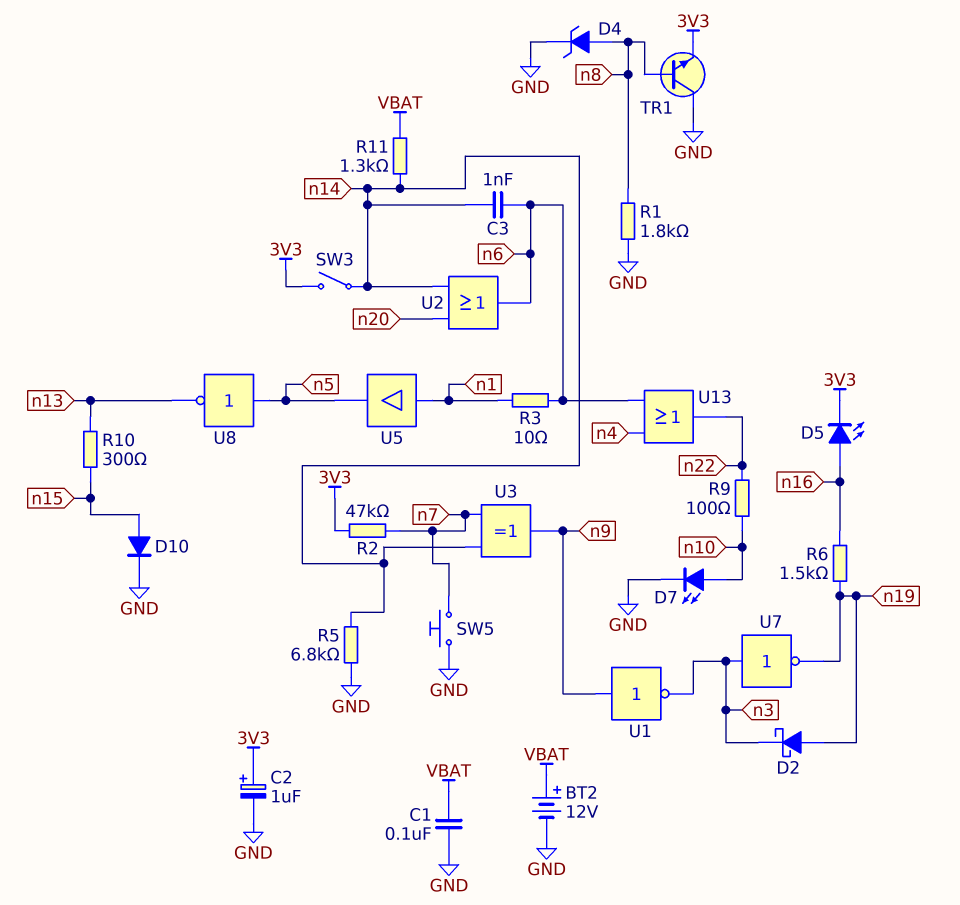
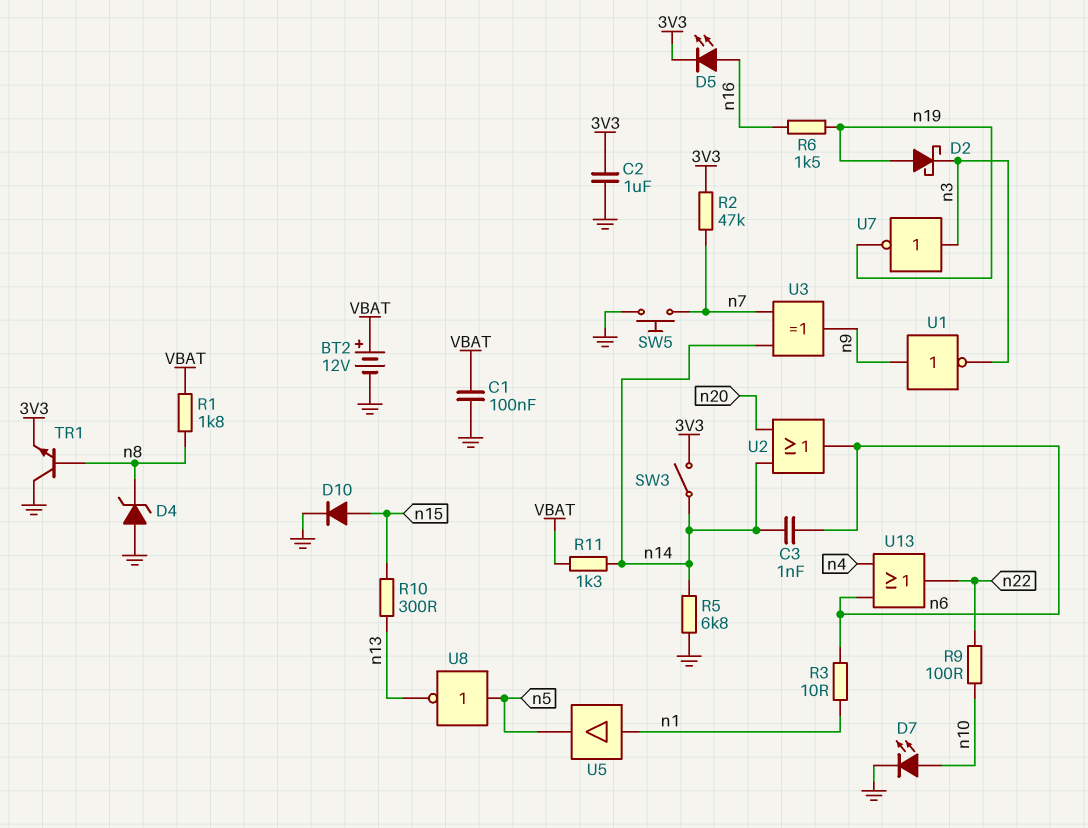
C2: 1uF (plus 3V3, minus GND) -> 1uF (3V3, GND)
D4: zener (A n8, K GND) -> zener (A GND, K n8)
R1: 1.8k (GND, n8) -> 1.8k (VBAT, n8)

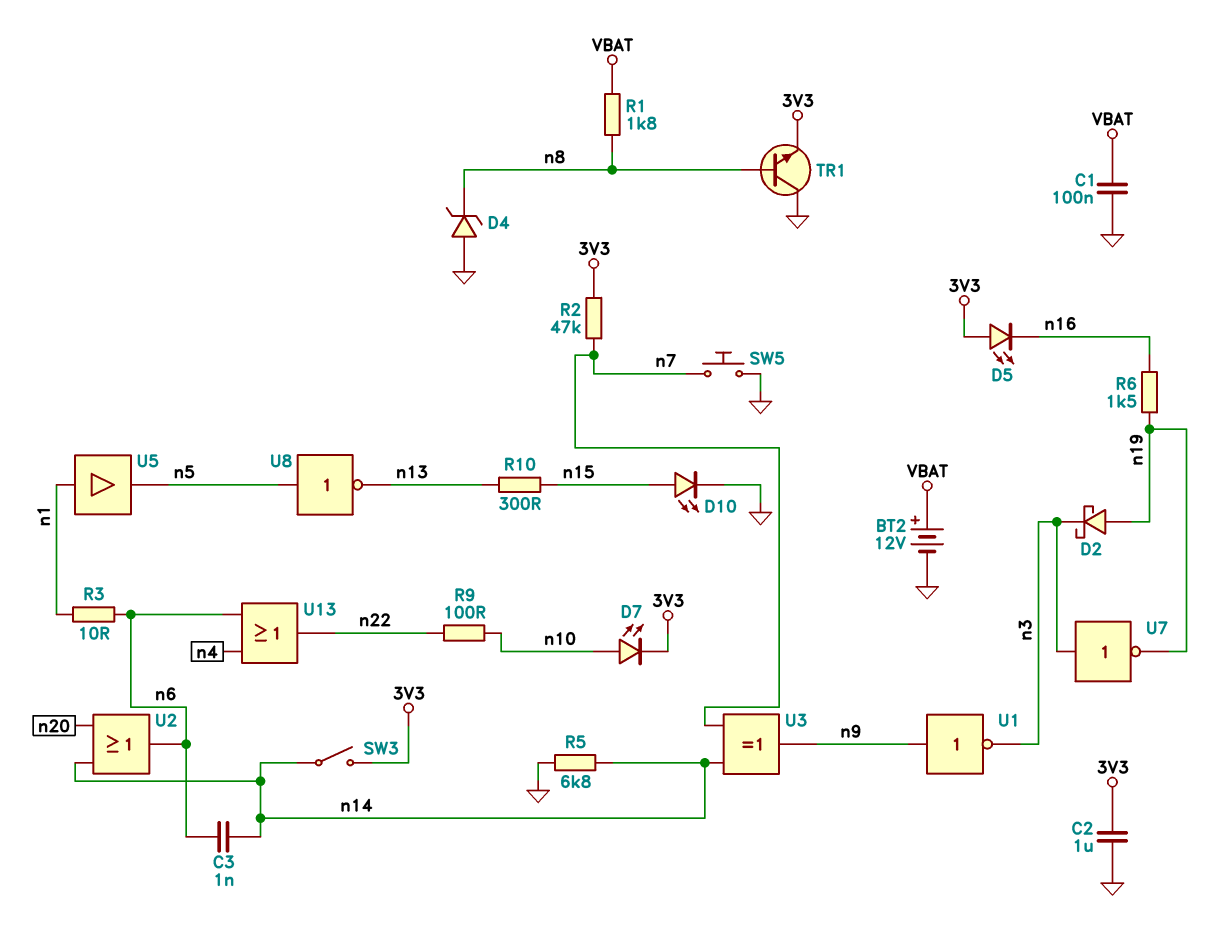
D5: LED (A n16, K 3V3) -> LED (A 3V3, K n16)
D7: LED (A n10, K GND) -> LED (A n10, K 3V3)
D10: diode (A n15, K GND) -> LED (A n15, K GND)
R11: 1.3k (VBAT, n14) -> none

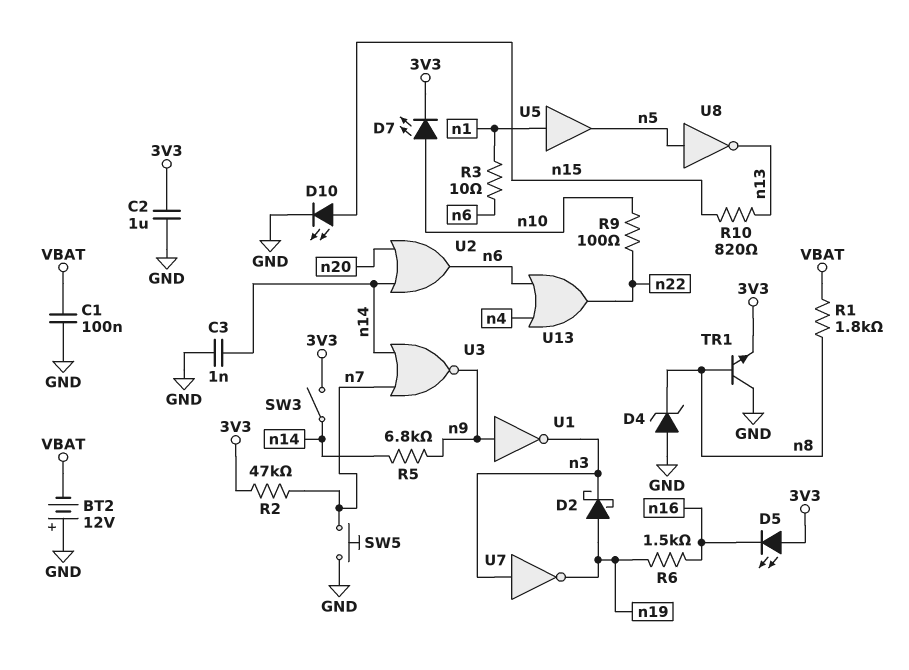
BT2: 12V (plus VBAT, minus GND) -> 12V (plus GND, minus VBAT)
C3: 1nF (n6, n14) -> 1nF (GND, n14)
R5: 6.8k (GND, n14) -> 6.8k (n9, n14)
R10: 300 (n13, n15) -> 820 (n13, n15)
U3: XOR (in n7, in n14, out n9) -> NOR (in n7, in n14, out n9)

